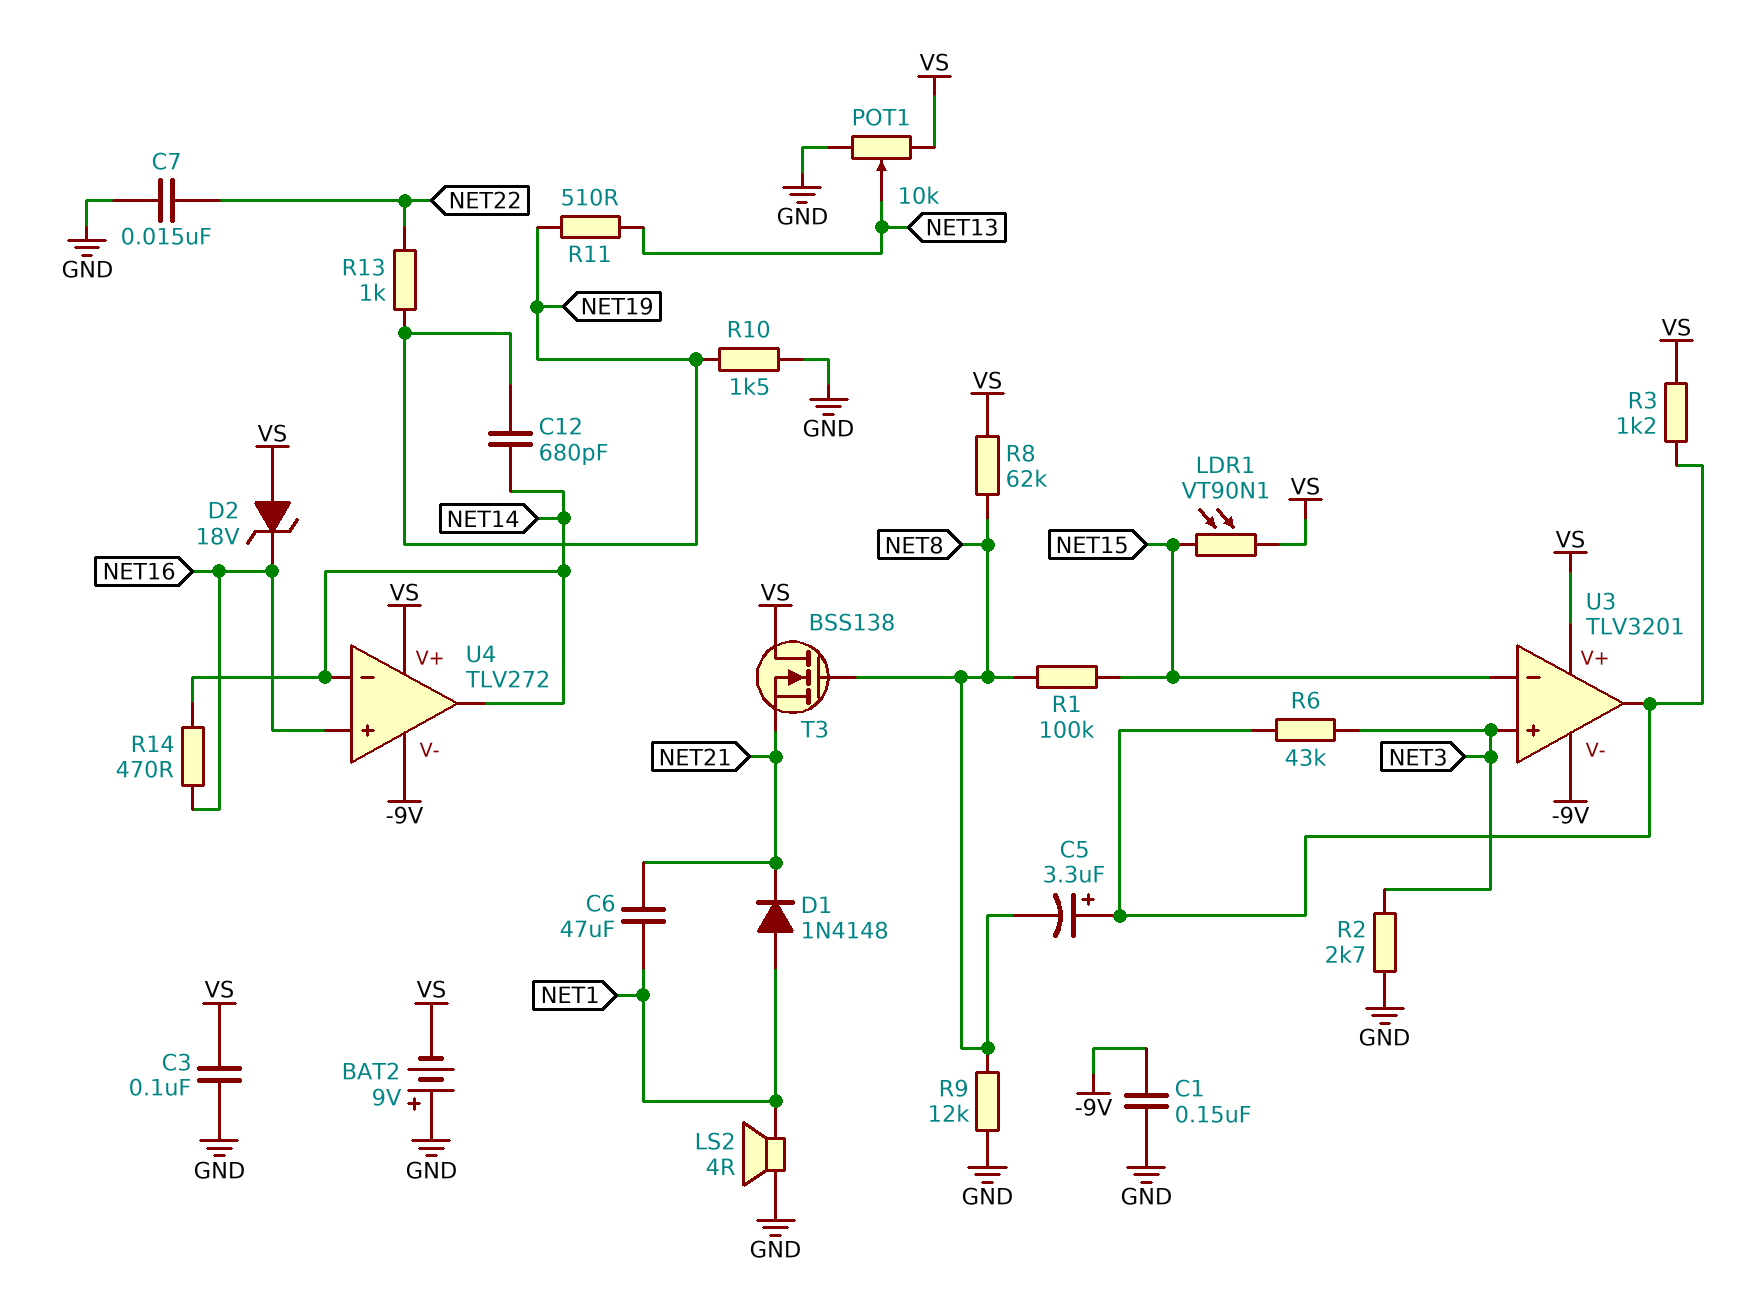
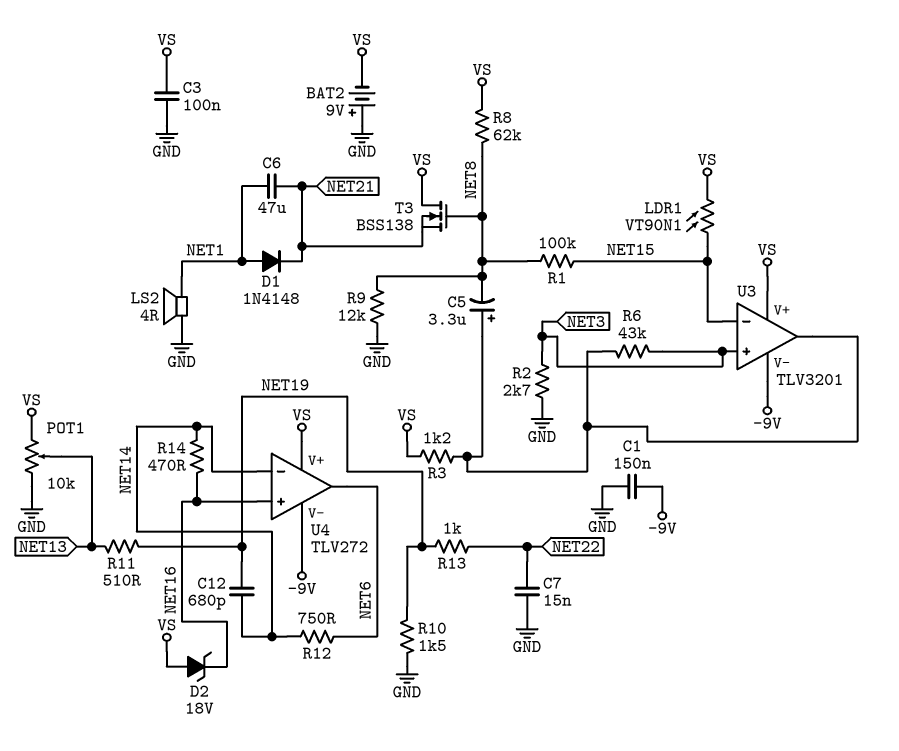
R12: none -> 750 (NET6, NET14)
U4 pin out: NET14 -> NET6

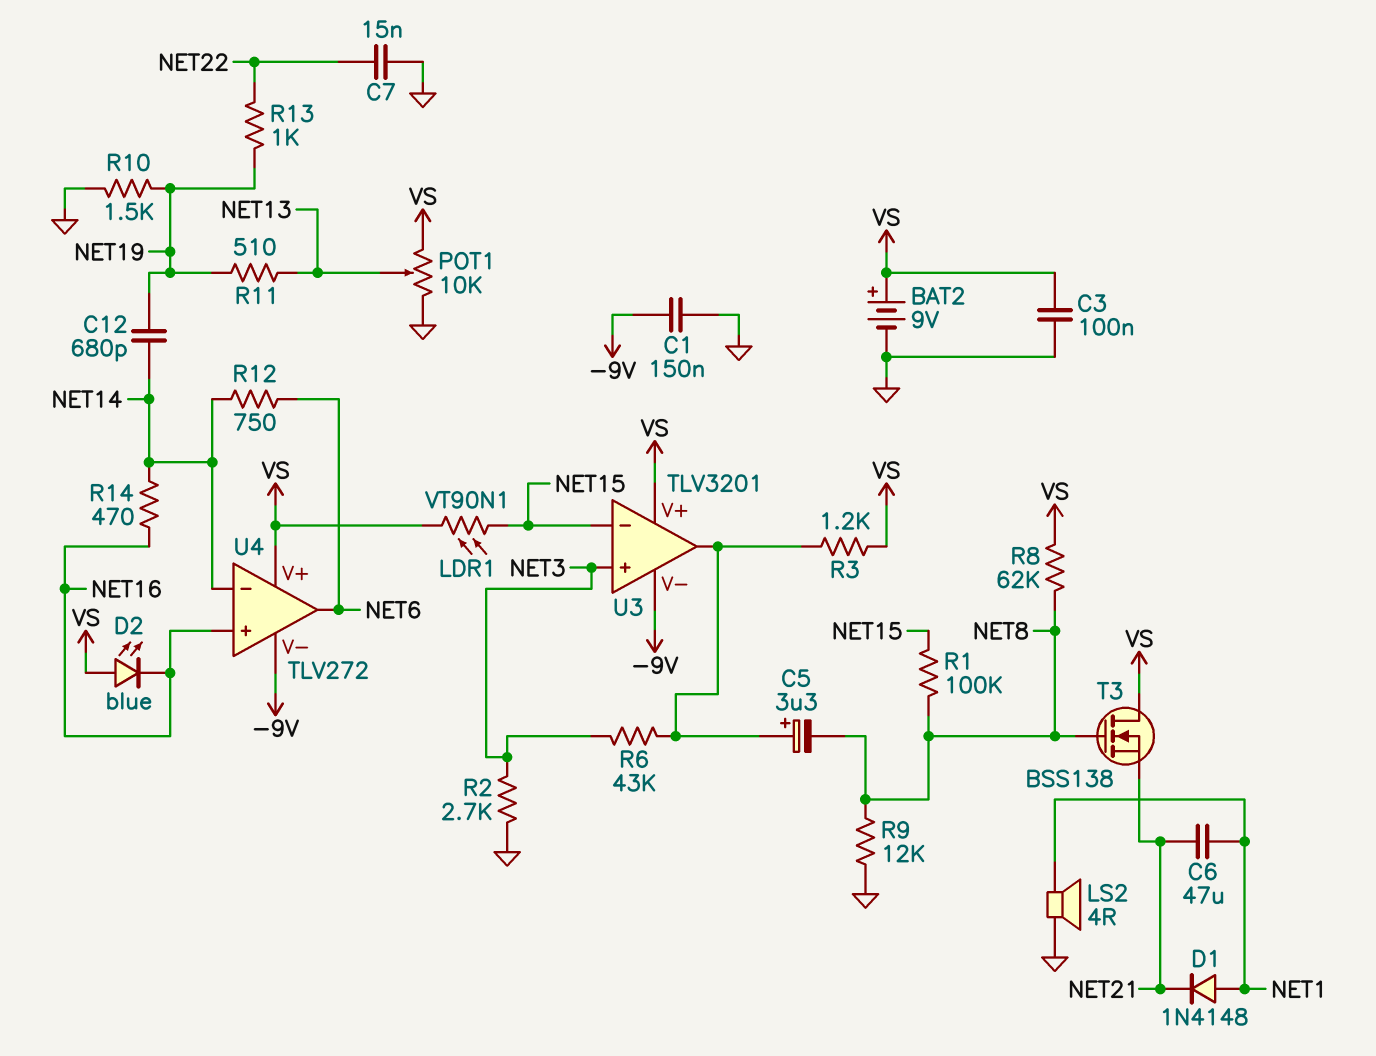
BAT2: 9V (plus GND, minus VS) -> 9V (plus VS, minus GND)
D2: zener 18V (A VS, K NET16) -> LED blue (A VS, K NET16)

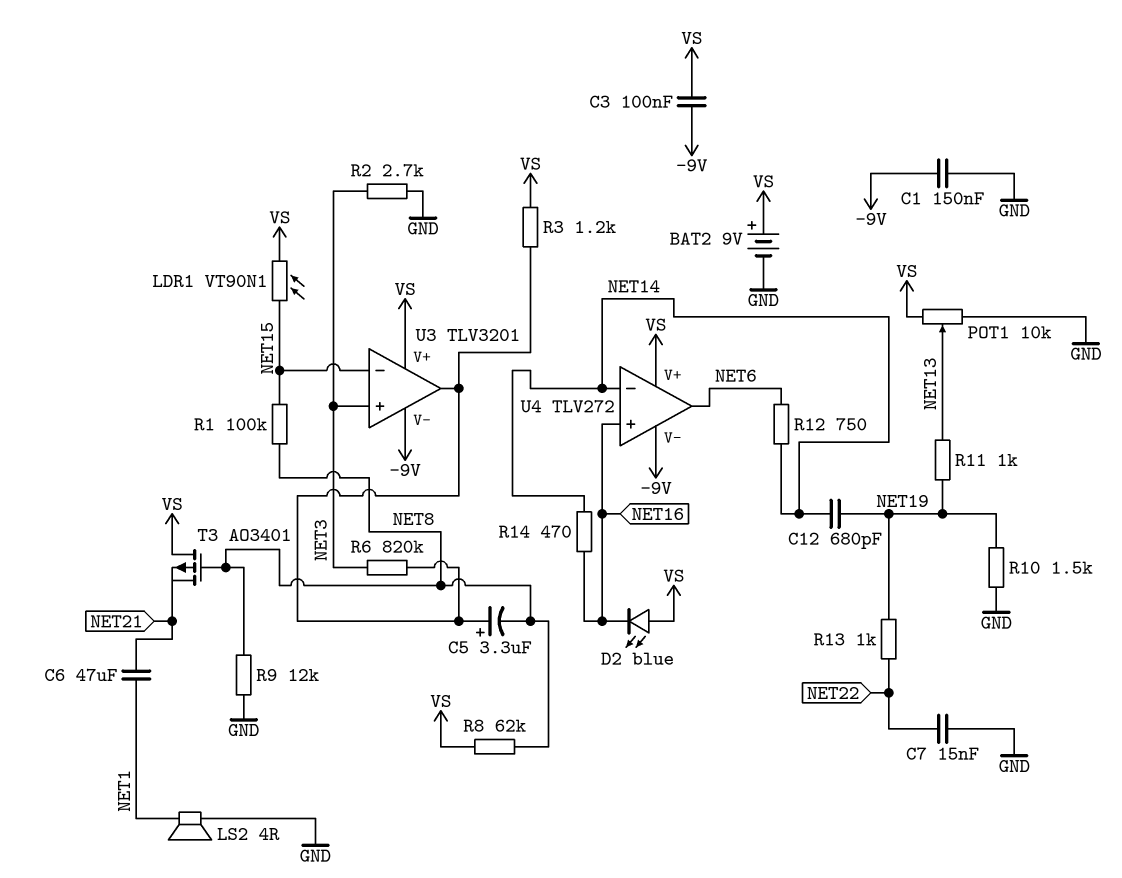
C3: 100nF (GND, VS) -> 100nF (-9V, VS)
D1: diode 1N4148 (A NET1, K NET21) -> none
R6: 43k (NET3, U3/out) -> 820k (NET3, U3/out)
R11: 510 (NET13, NET19) -> 1k (NET13, NET19)
T3: NMOS BSS138 (G NET8, D VS, S NET21) -> PMOS AO3401 (G NET8, D VS, S NET21)

